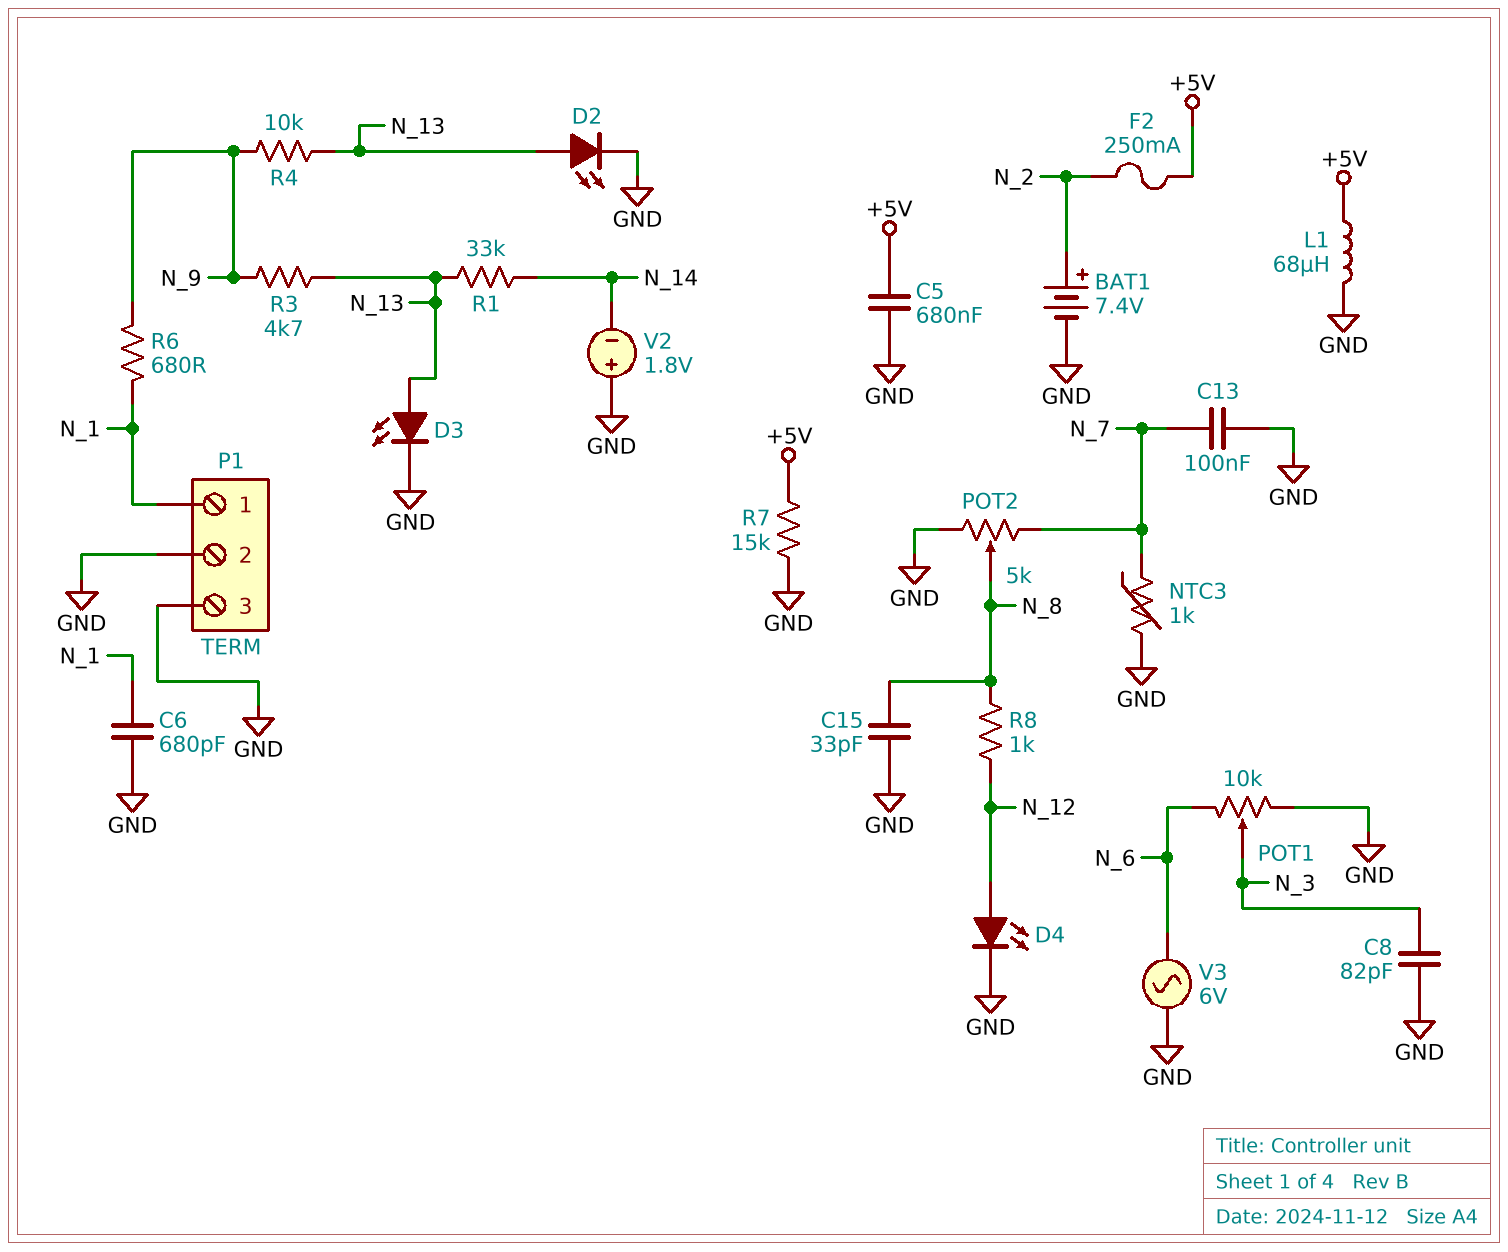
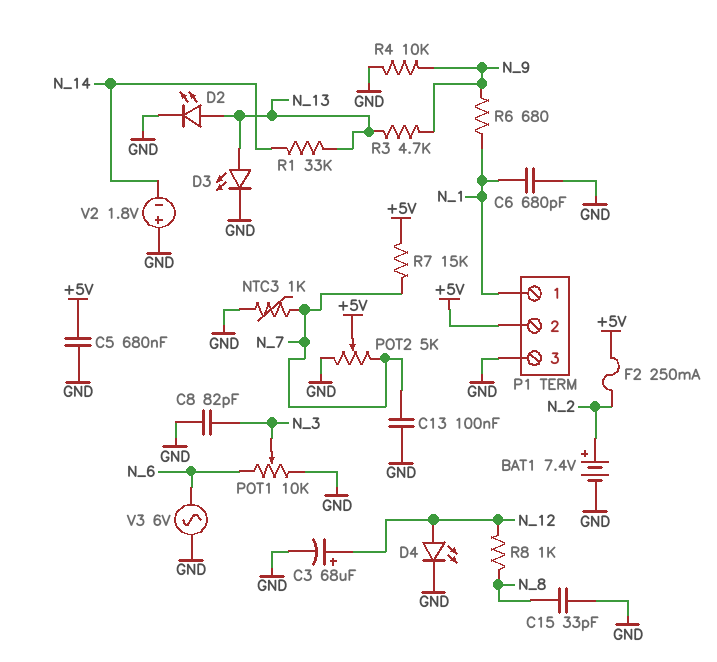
C3: none -> 68uF (plus N_12, minus GND)
L1: 68uH (+5V, GND) -> none
P1 pin 2: GND -> +5V
POT2: 5k (GND, N_7, wiper N_8) -> 5k (GND, N_7, wiper +5V)
R4: 10k (N_9, N_13) -> 10k (GND, N_9)
R7: 15k (+5V, GND) -> 15k (+5V, N_7)

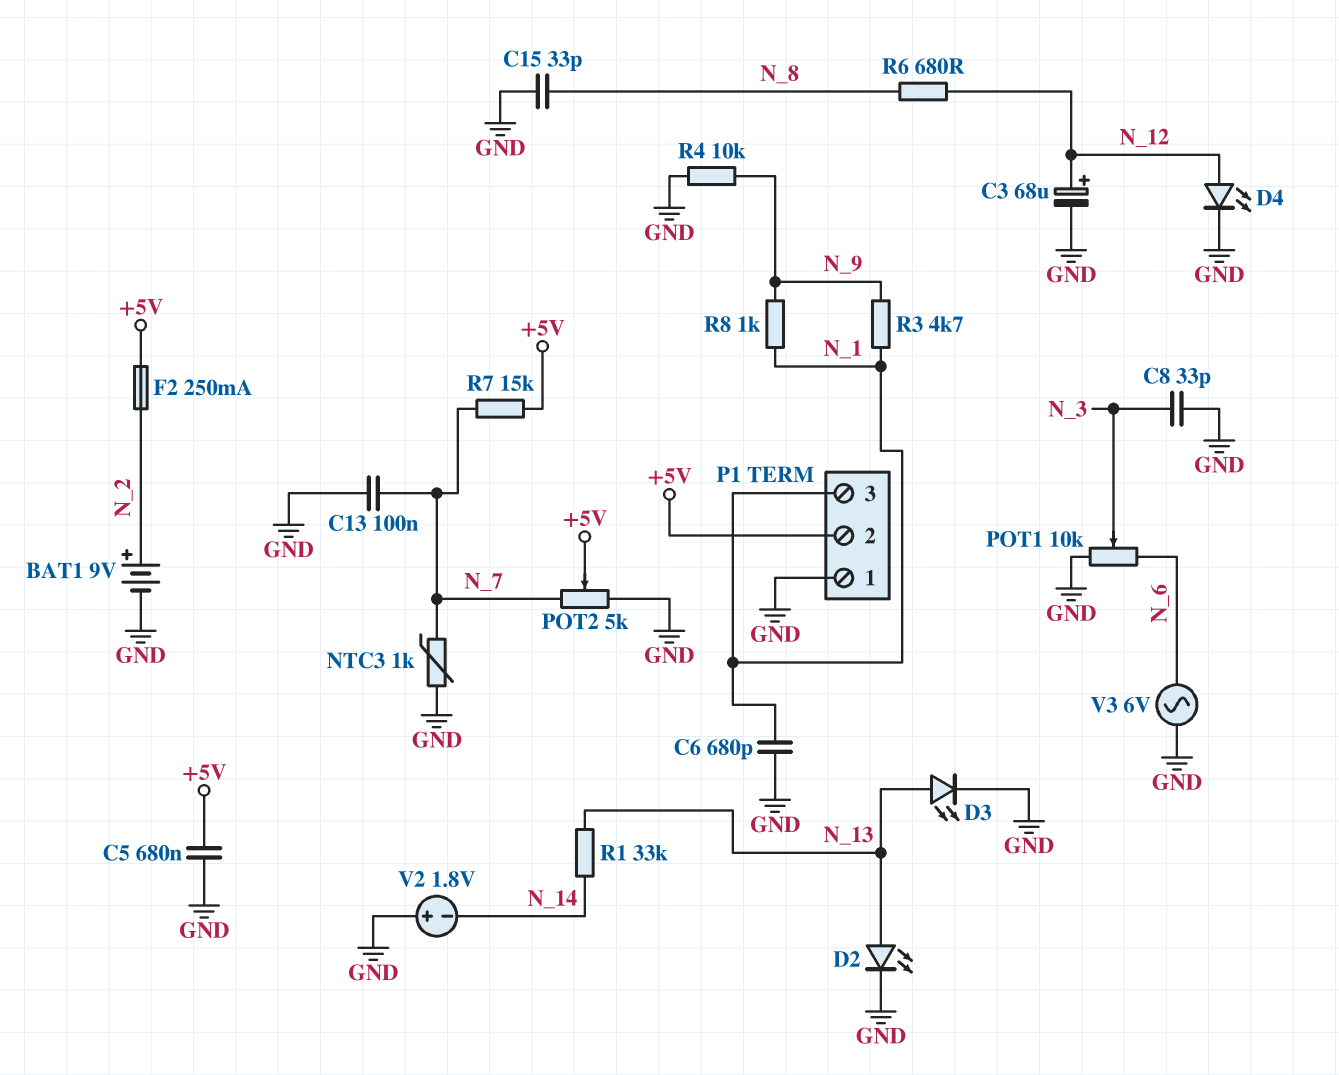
BAT1: 7.4V (plus N_2, minus GND) -> 9V (plus N_2, minus GND)
C8: 82pF (GND, N_3) -> 33pF (GND, N_3)
P1 pin 1: N_1 -> GND
P1 pin 3: GND -> N_1
R3: 4.7k (N_9, N_13) -> 4.7k (N_1, N_9)
R6: 680 (N_1, N_9) -> 680 (N_8, N_12)
R8: 1k (N_8, N_12) -> 1k (N_1, N_9)

